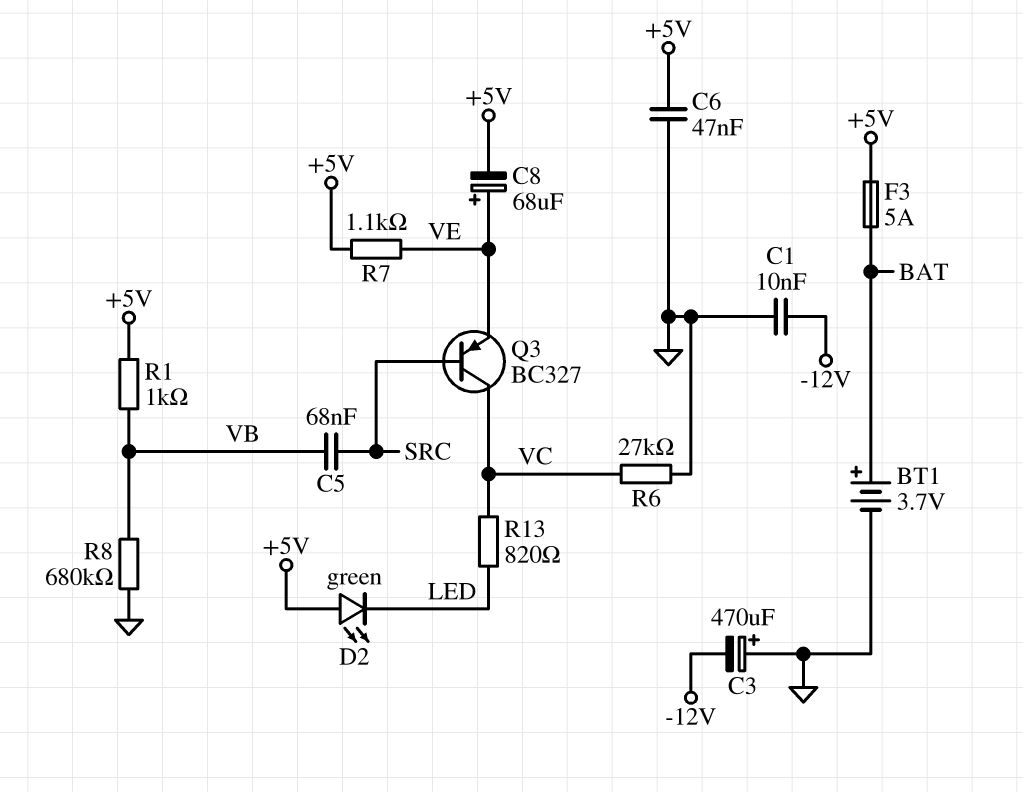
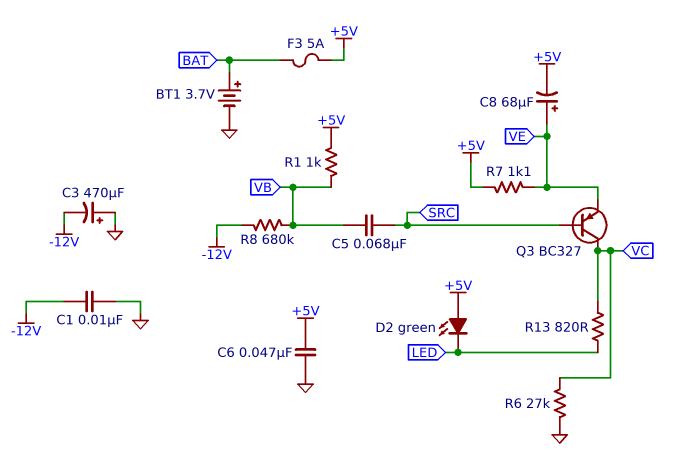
R8: 680k (GND, VB) -> 680k (-12V, VB)

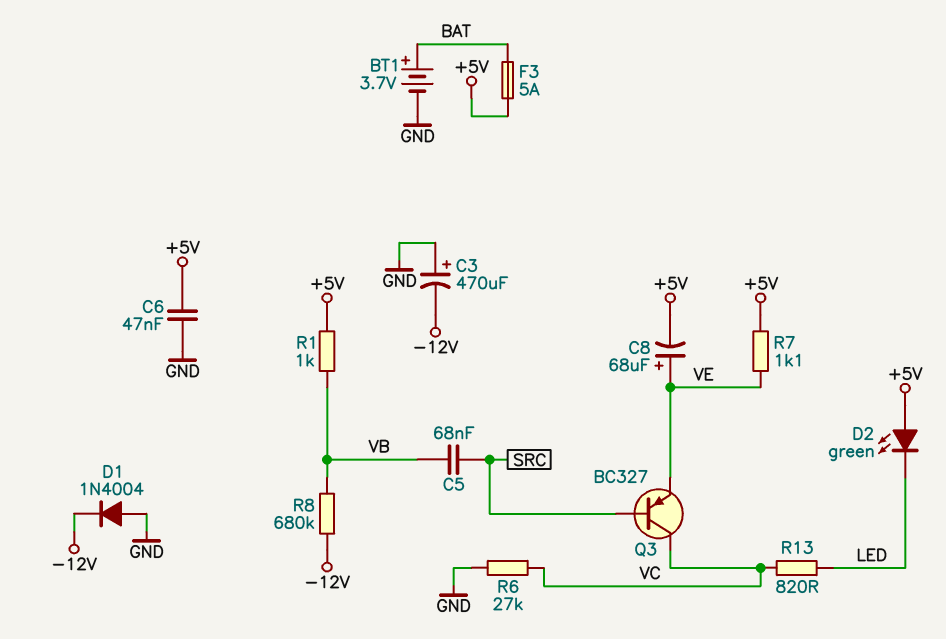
C1: 10nF (-12V, GND) -> none
D1: none -> diode 1N4004 (A GND, K -12V)

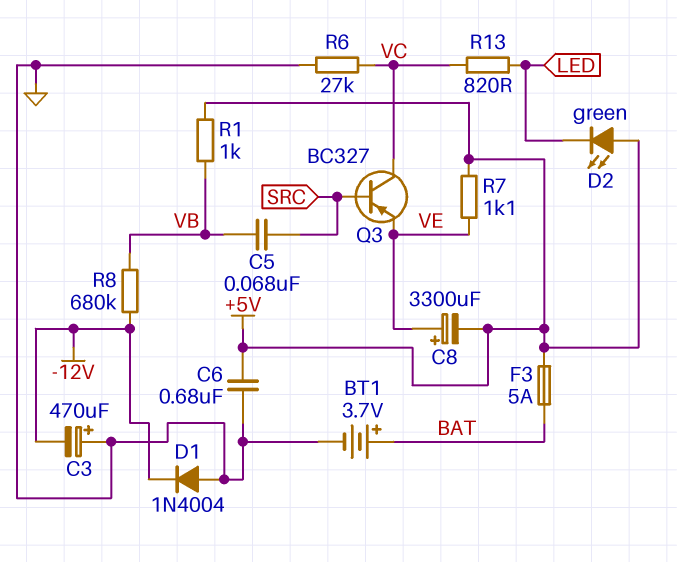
C6: 47nF (+5V, GND) -> 680nF (+5V, GND)
C8: 68uF (plus VE, minus +5V) -> 3300uF (plus VE, minus +5V)

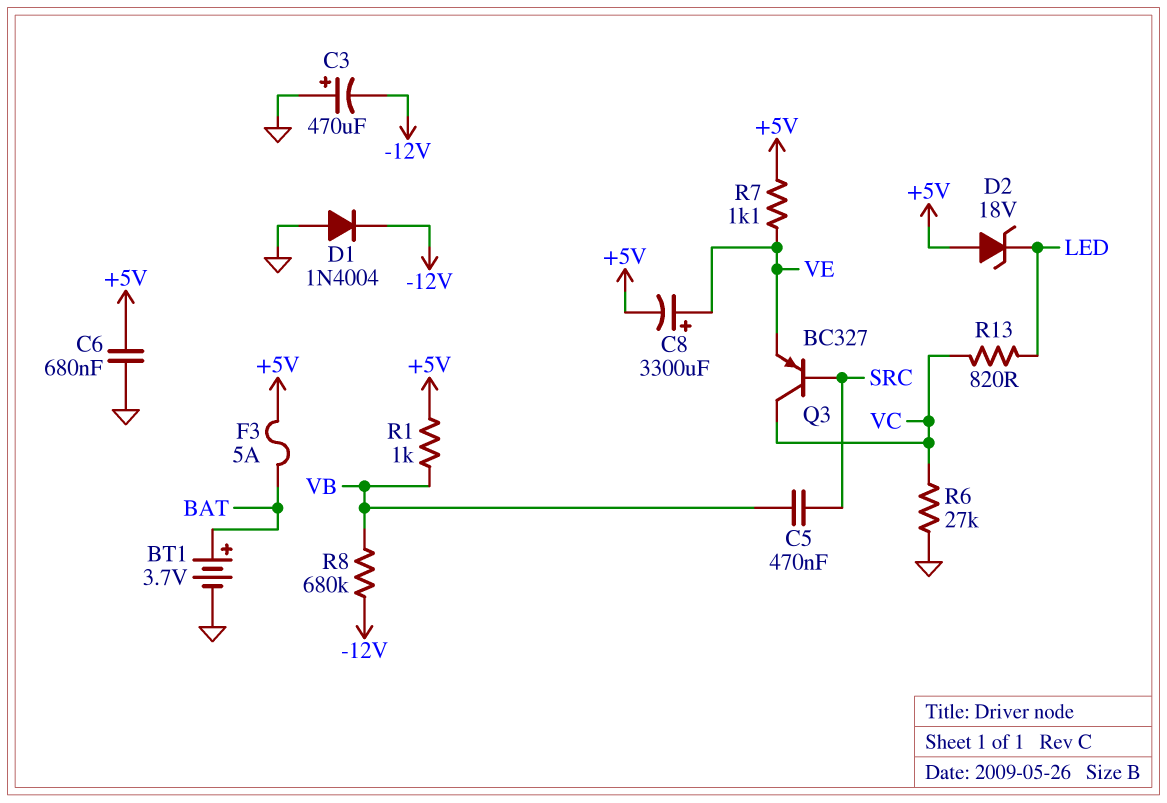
C5: 68nF (SRC, VB) -> 470nF (SRC, VB)
D2: LED green (A +5V, K LED) -> zener 18V (A +5V, K LED)

